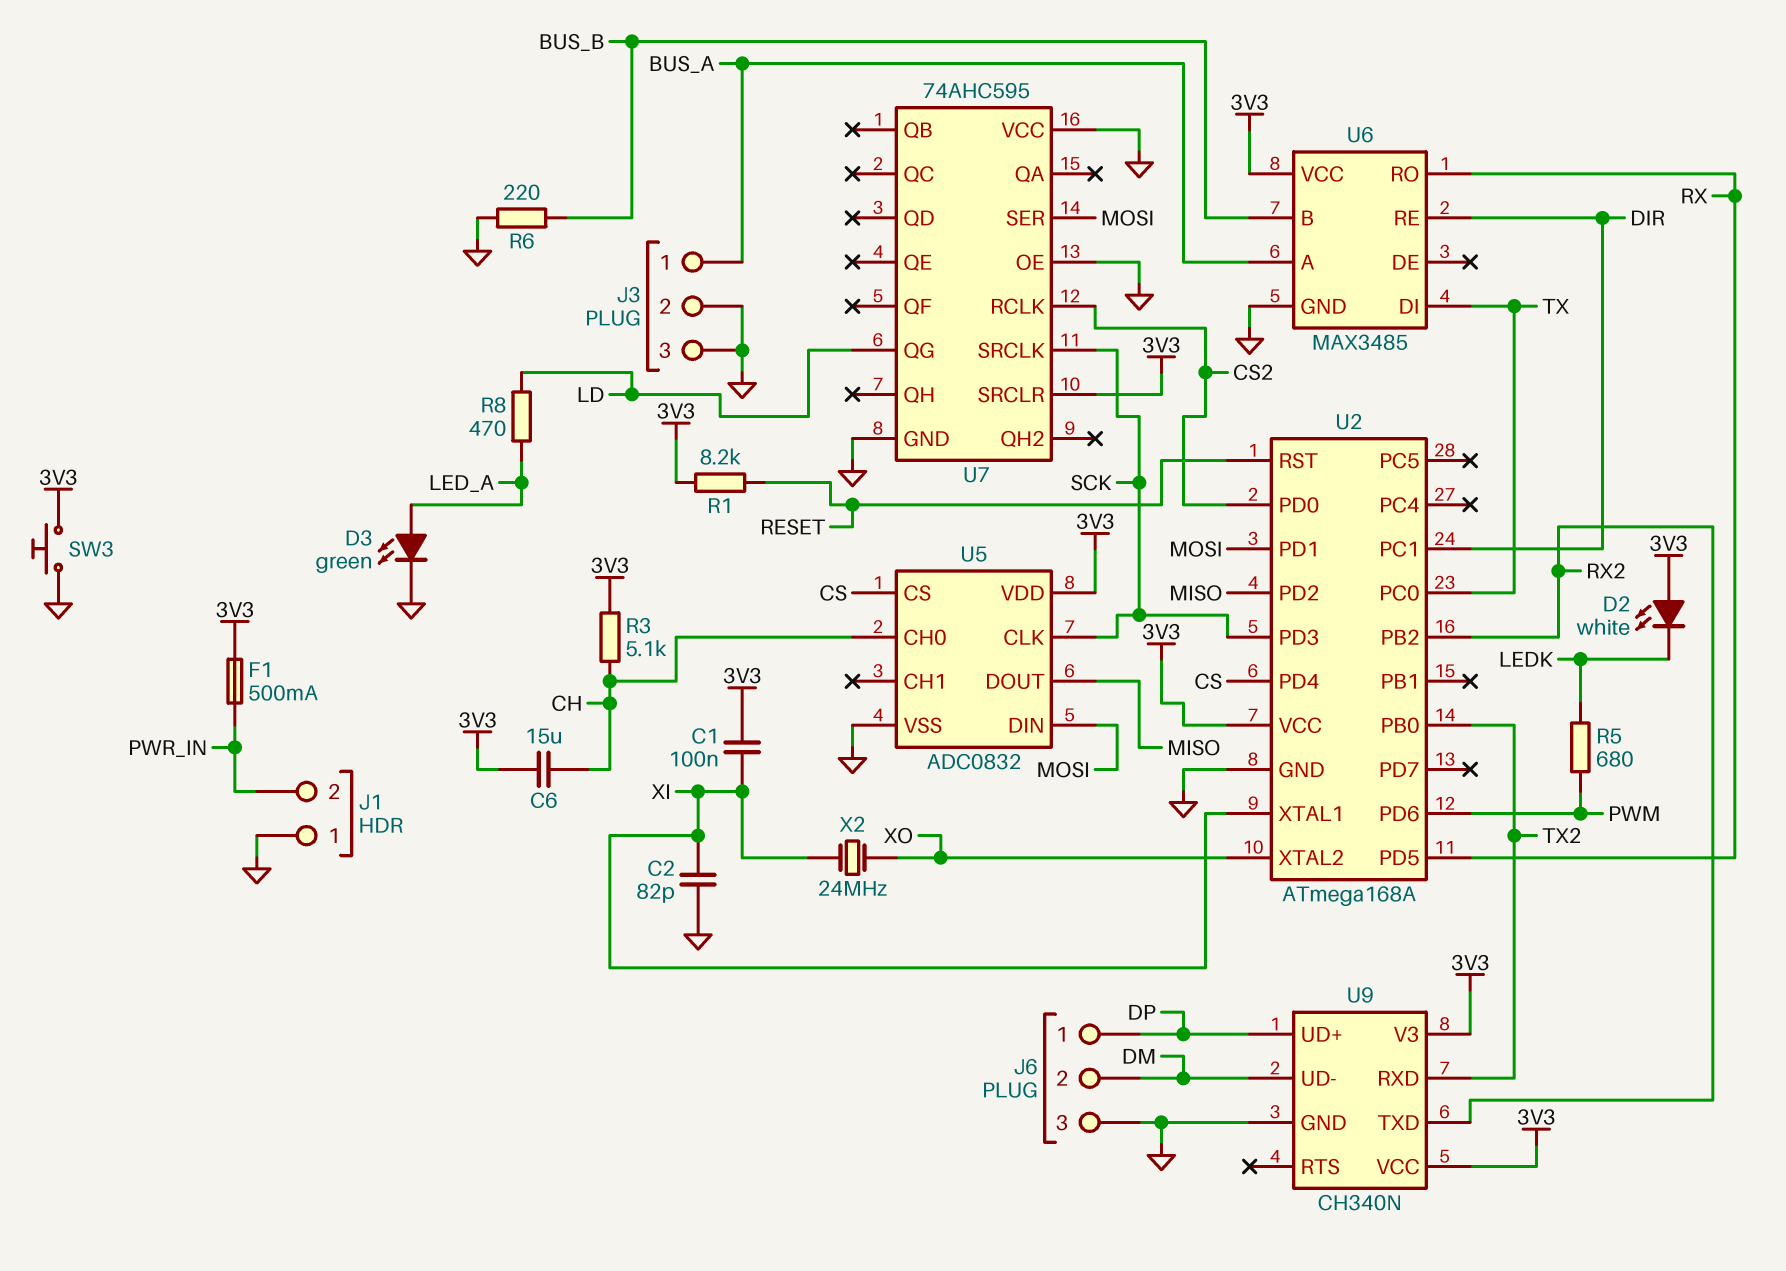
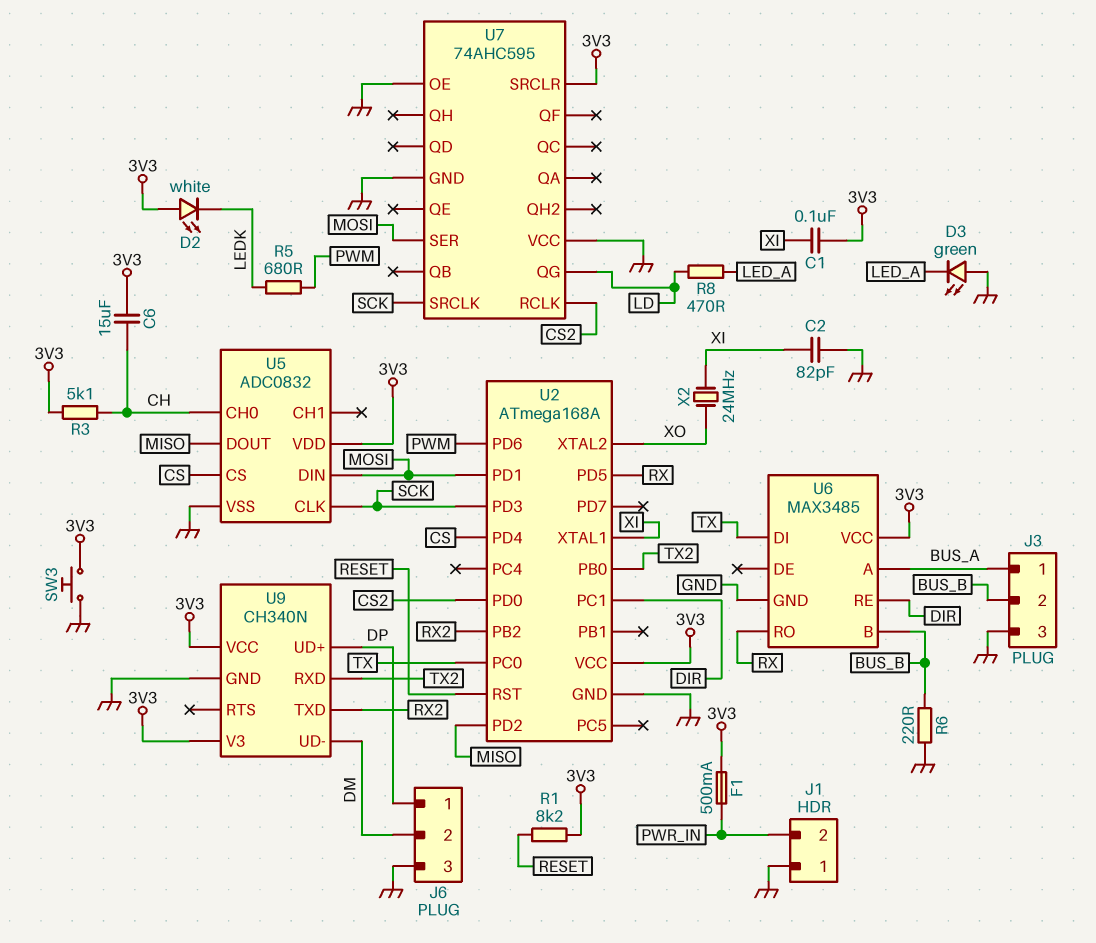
D3: LED green (A LED_A, K GND) -> LED green (A GND, K LED_A)
J3 pin 2: GND -> BUS_B

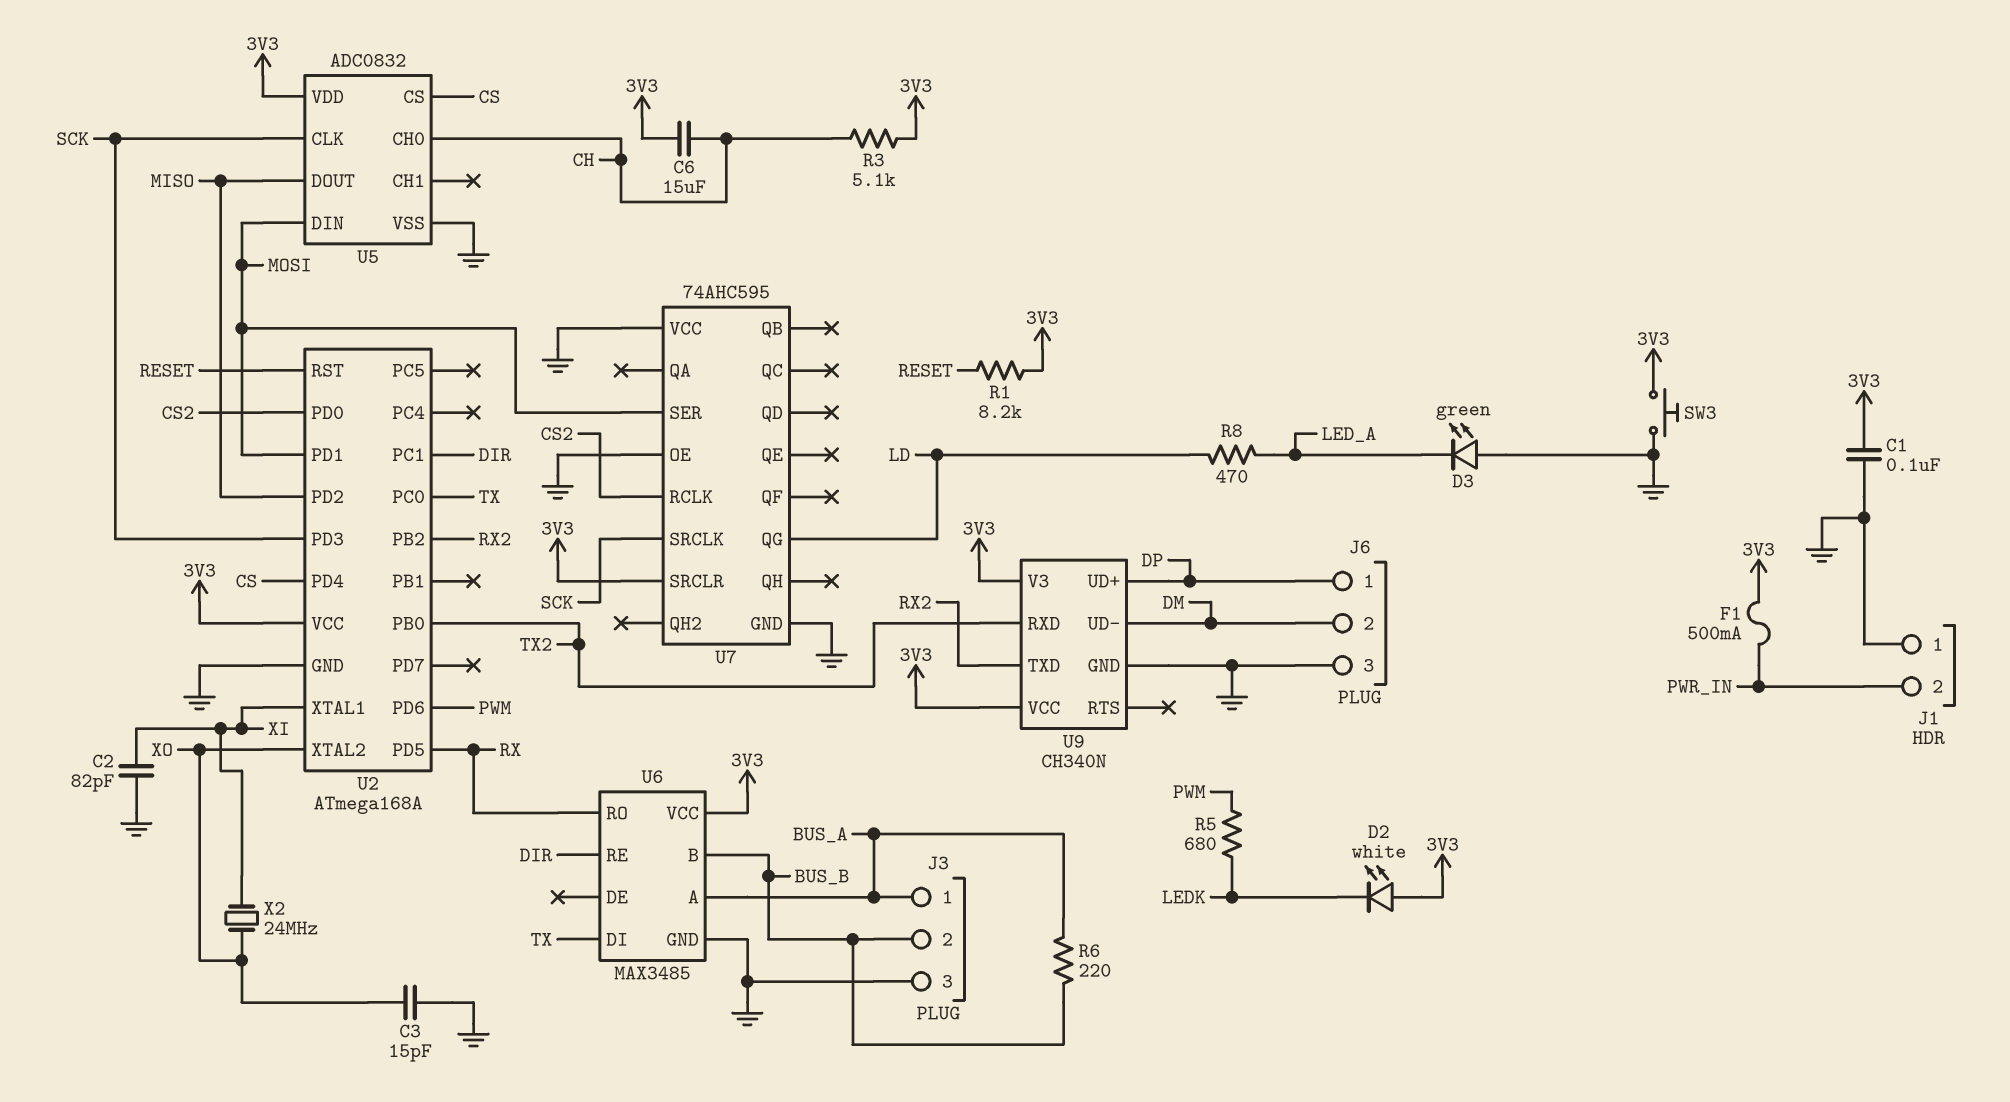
C1: 100nF (3V3, XI) -> 100nF (3V3, GND)
C3: none -> 15pF (GND, XO)
R6: 220 (BUS_B, GND) -> 220 (BUS_A, BUS_B)

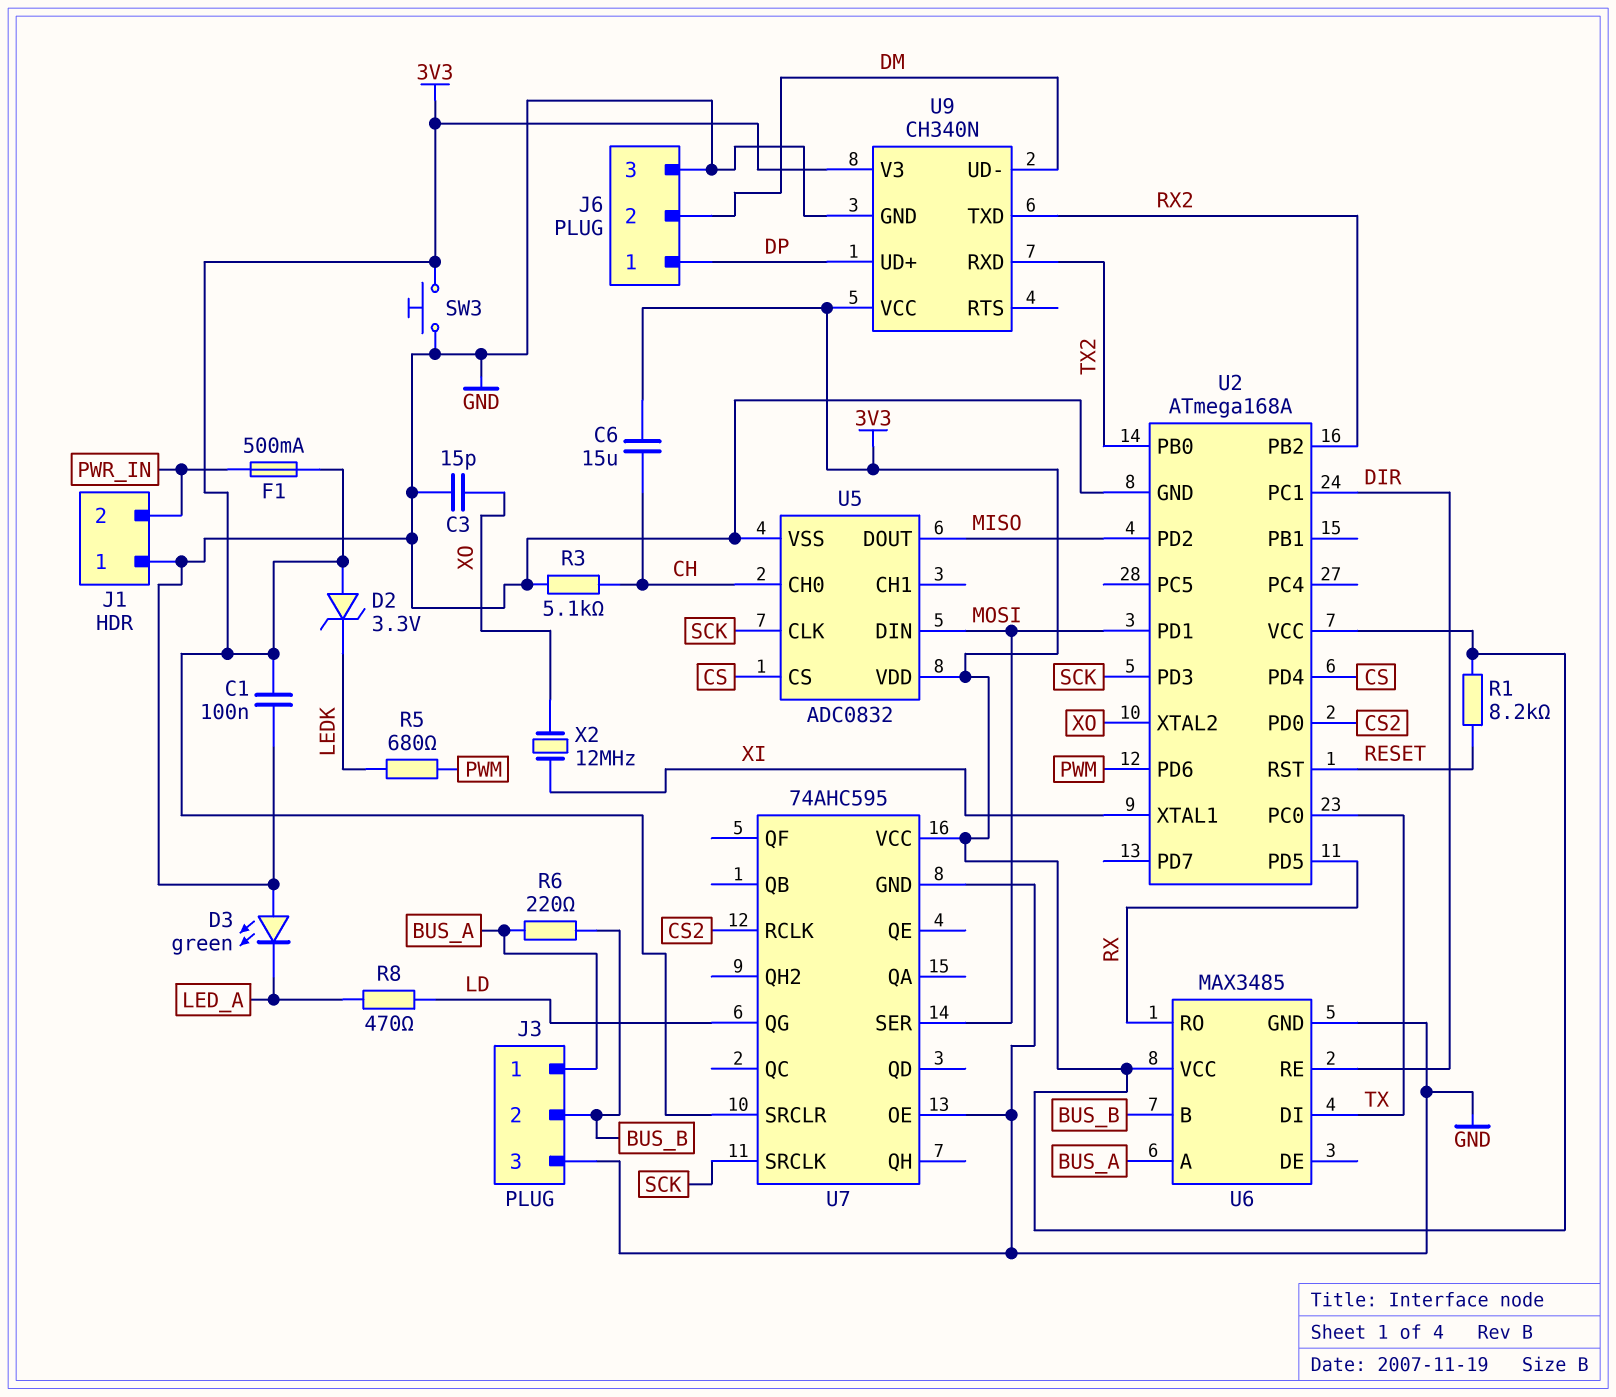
C2: 82pF (GND, XI) -> none
D2: LED white (A 3V3, K LEDK) -> zener 3.3V (A 3V3, K LEDK)
R3: 5.1k (3V3, CH) -> 5.1k (CH, GND)
U7 pin VCC: GND -> 3V3
X2: 24MHz (XI, XO) -> 12MHz (XI, XO)

